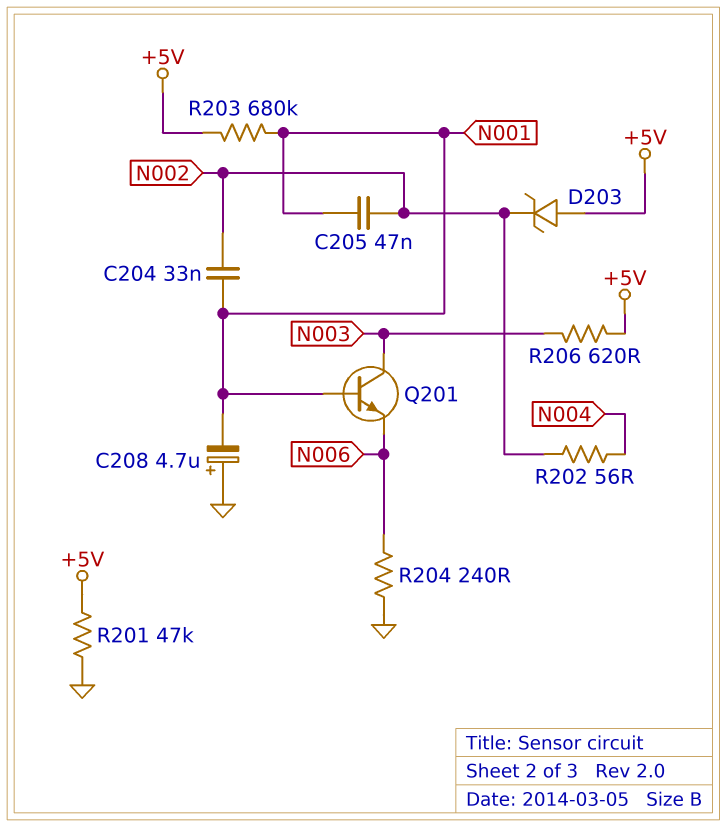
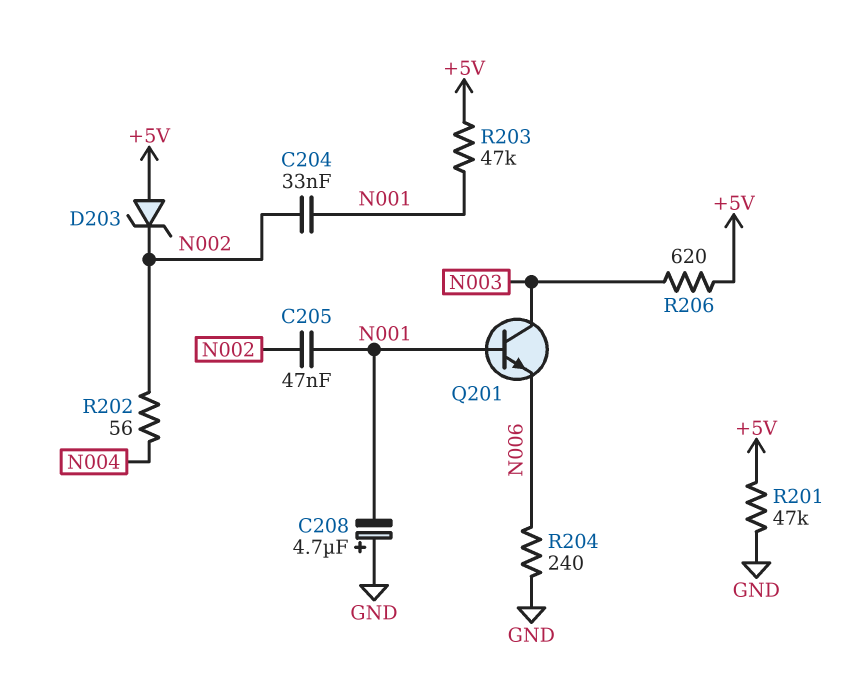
R203: 680k (+5V, N001) -> 47k (+5V, N001)

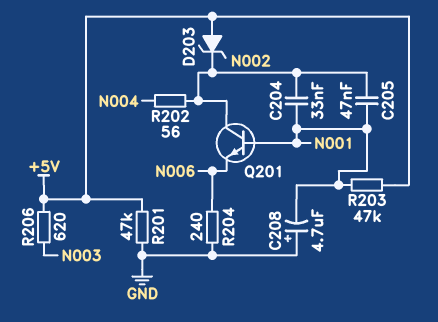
Q201: NPN (B N001, C N003, E N006) -> NPN (B N001, C N002, E N006)

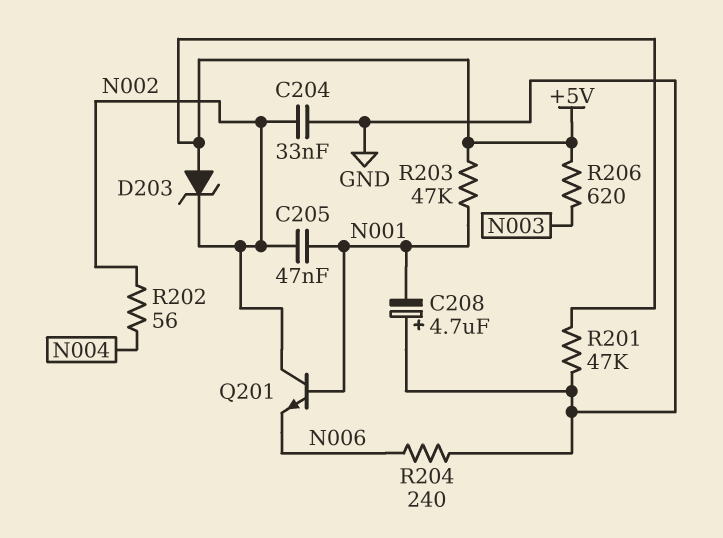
C204: 33nF (N001, N002) -> 33nF (GND, N002)

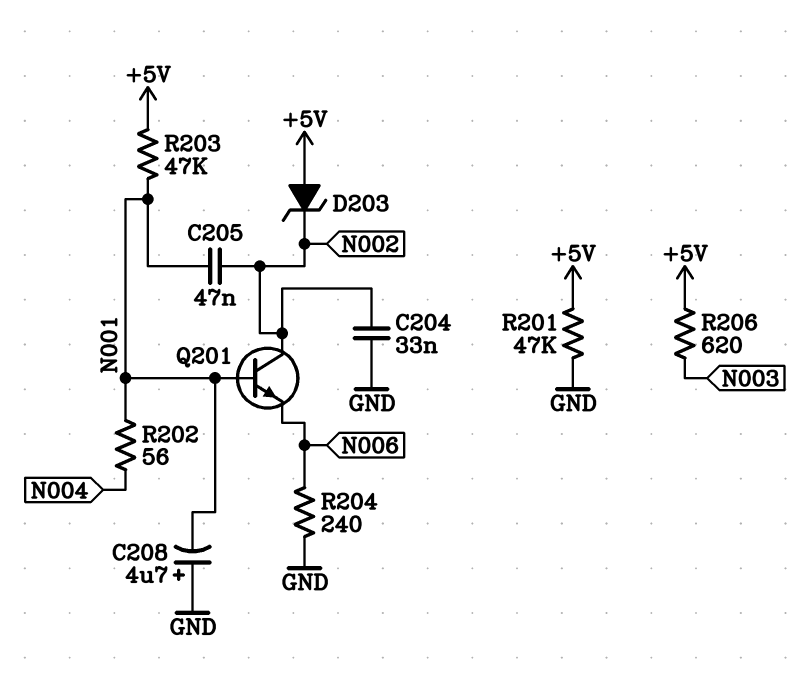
R202: 56 (N002, N004) -> 56 (N001, N004)

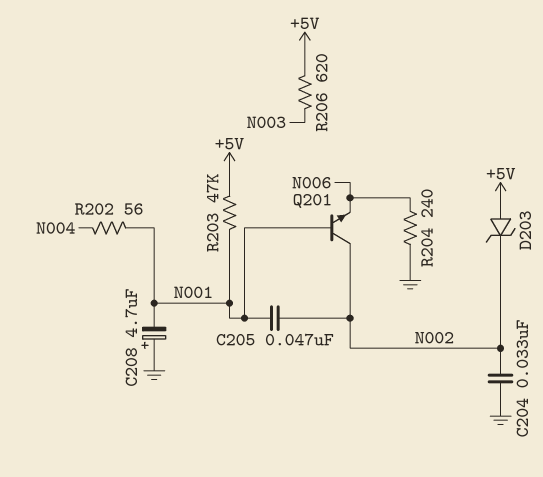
R201: 47k (+5V, GND) -> none

